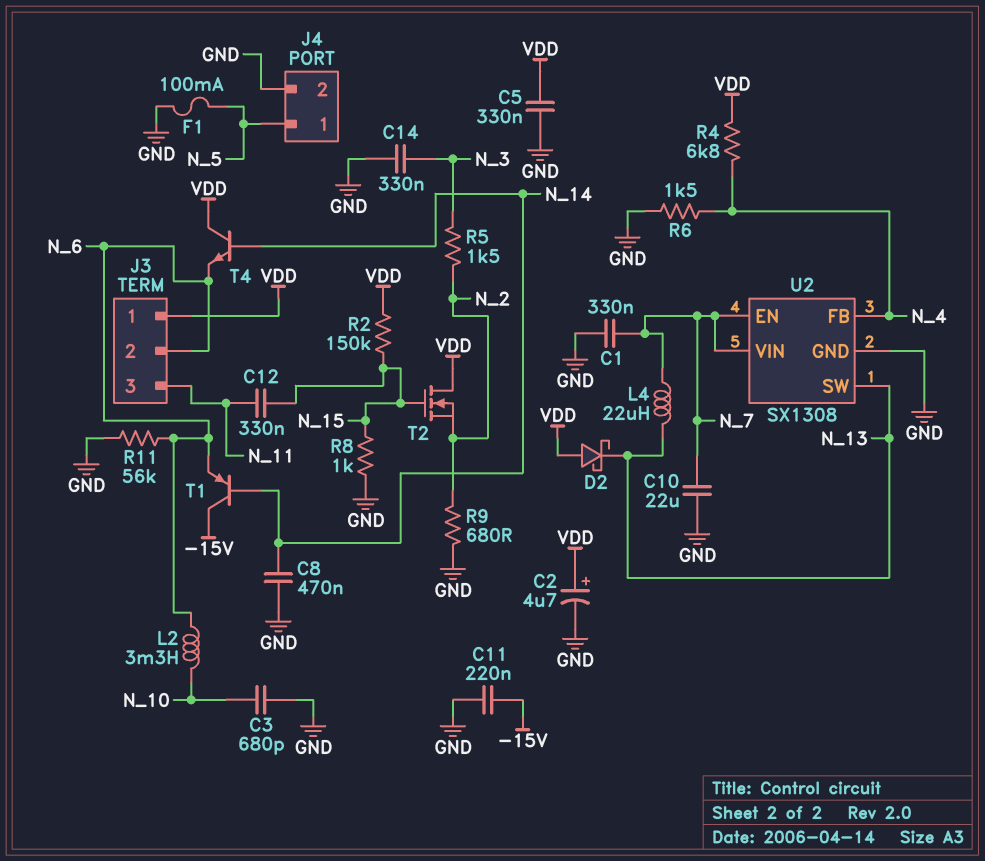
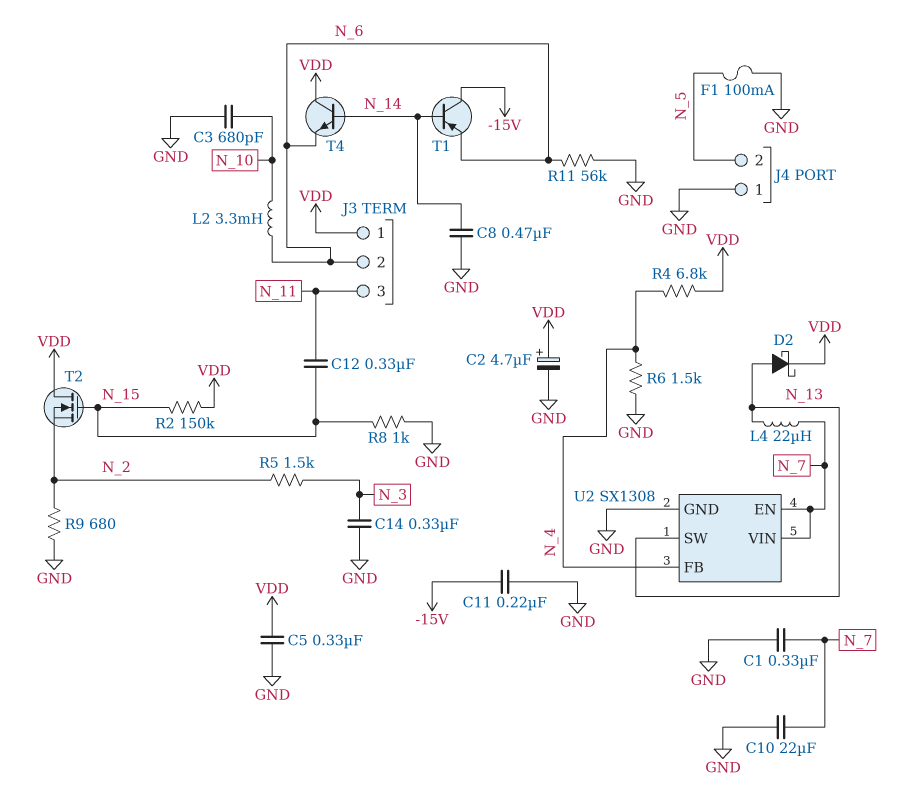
D2: schottky (A VDD, K N_13) -> schottky (A N_13, K VDD)
J4 pin 1: N_5 -> GND
J4 pin 2: GND -> N_5

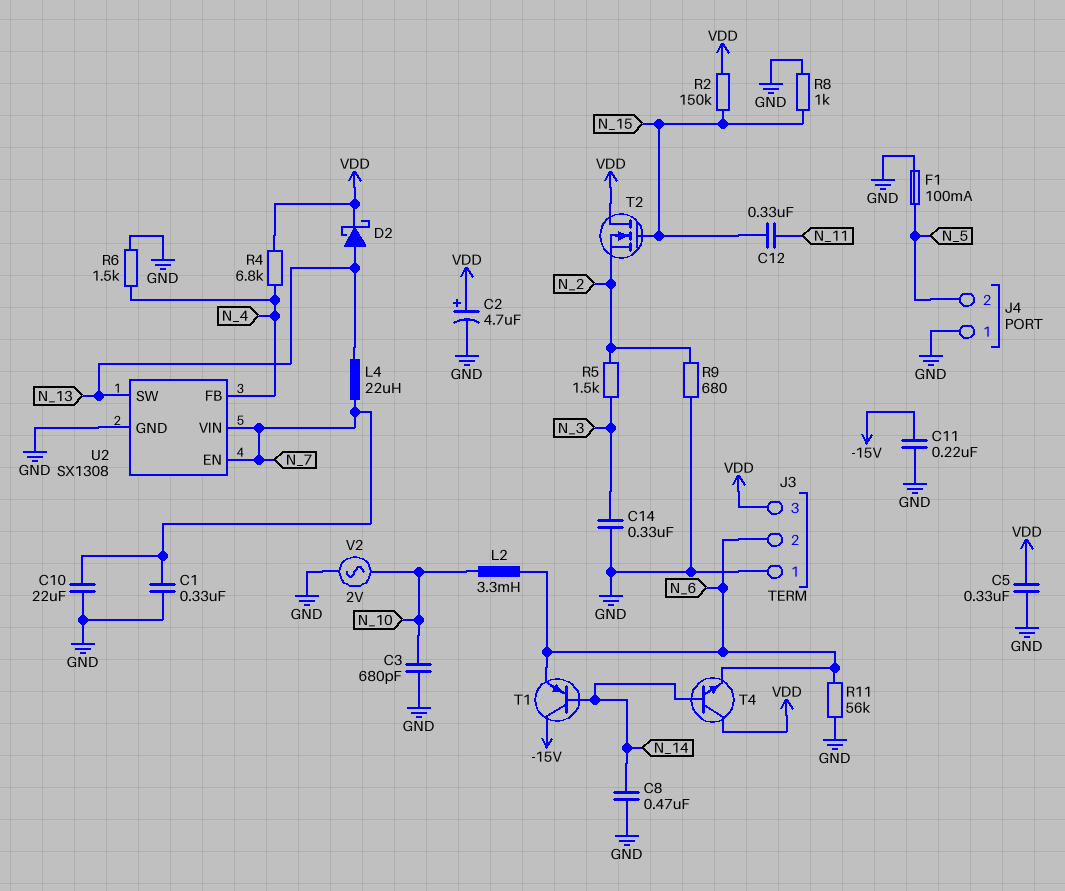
J3 pin 1: VDD -> GND
J3 pin 3: N_11 -> VDD
V2: none -> AC 2V (GND, N_10)

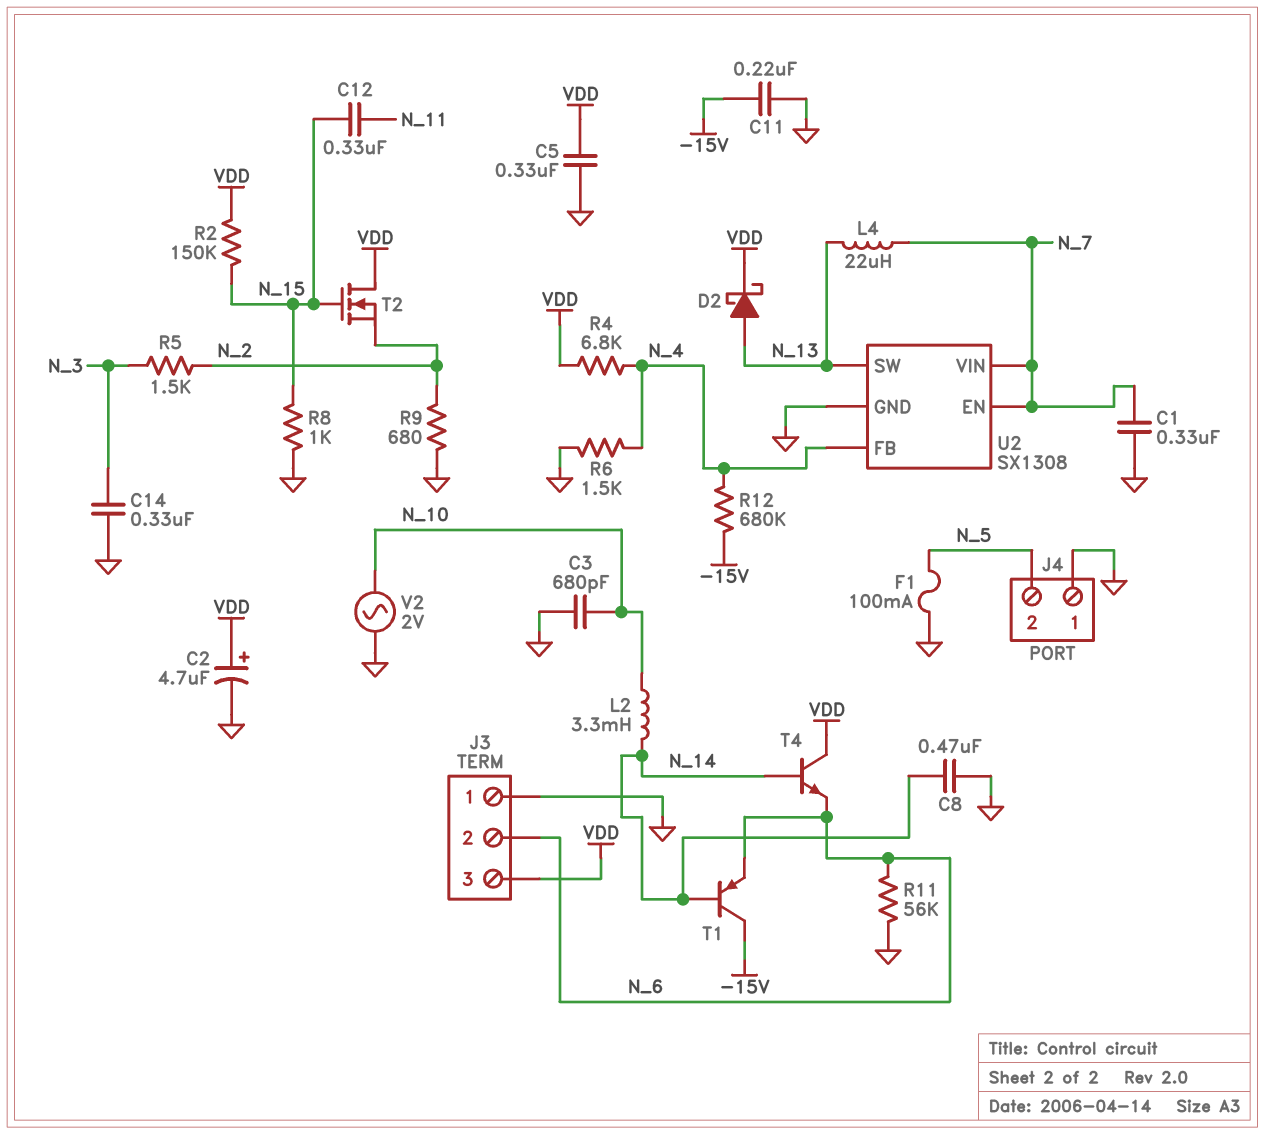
C10: 22uF (GND, N_7) -> none
L2: 3.3mH (N_6, N_10) -> 3.3mH (N_10, N_14)
R12: none -> 680k (-15V, N_4)

